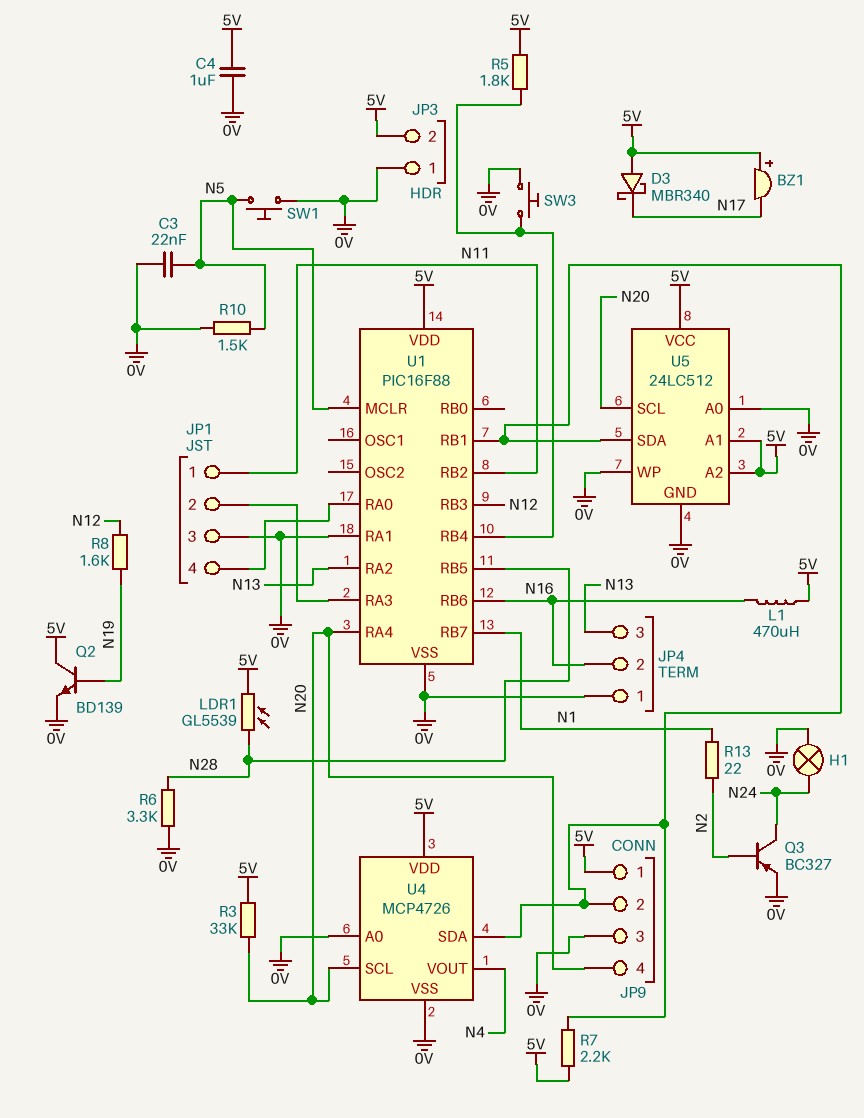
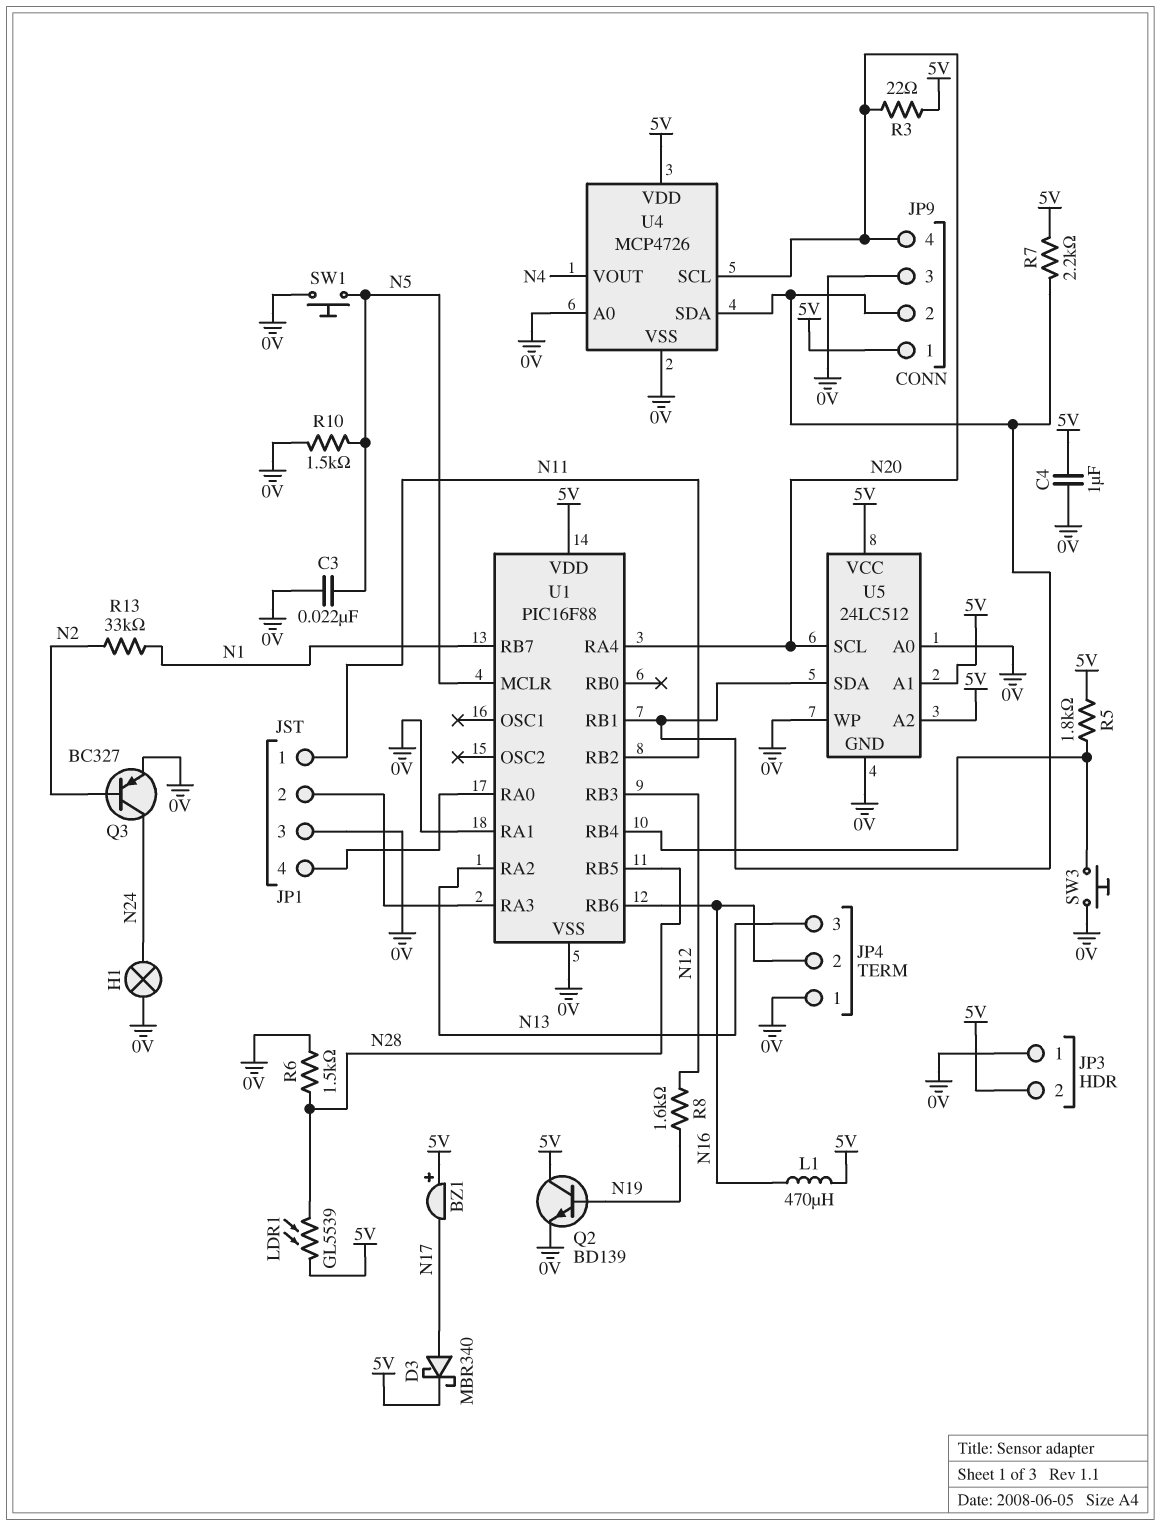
D3: schottky MBR340 (A 5V, K N17) -> schottky MBR340 (A N17, K 5V)
R3: 33k (5V, N20) -> 22 (5V, N20)
R6: 3.3k (0V, N28) -> 1.5k (0V, N28)
R13: 22 (N1, N2) -> 33k (N1, N2)

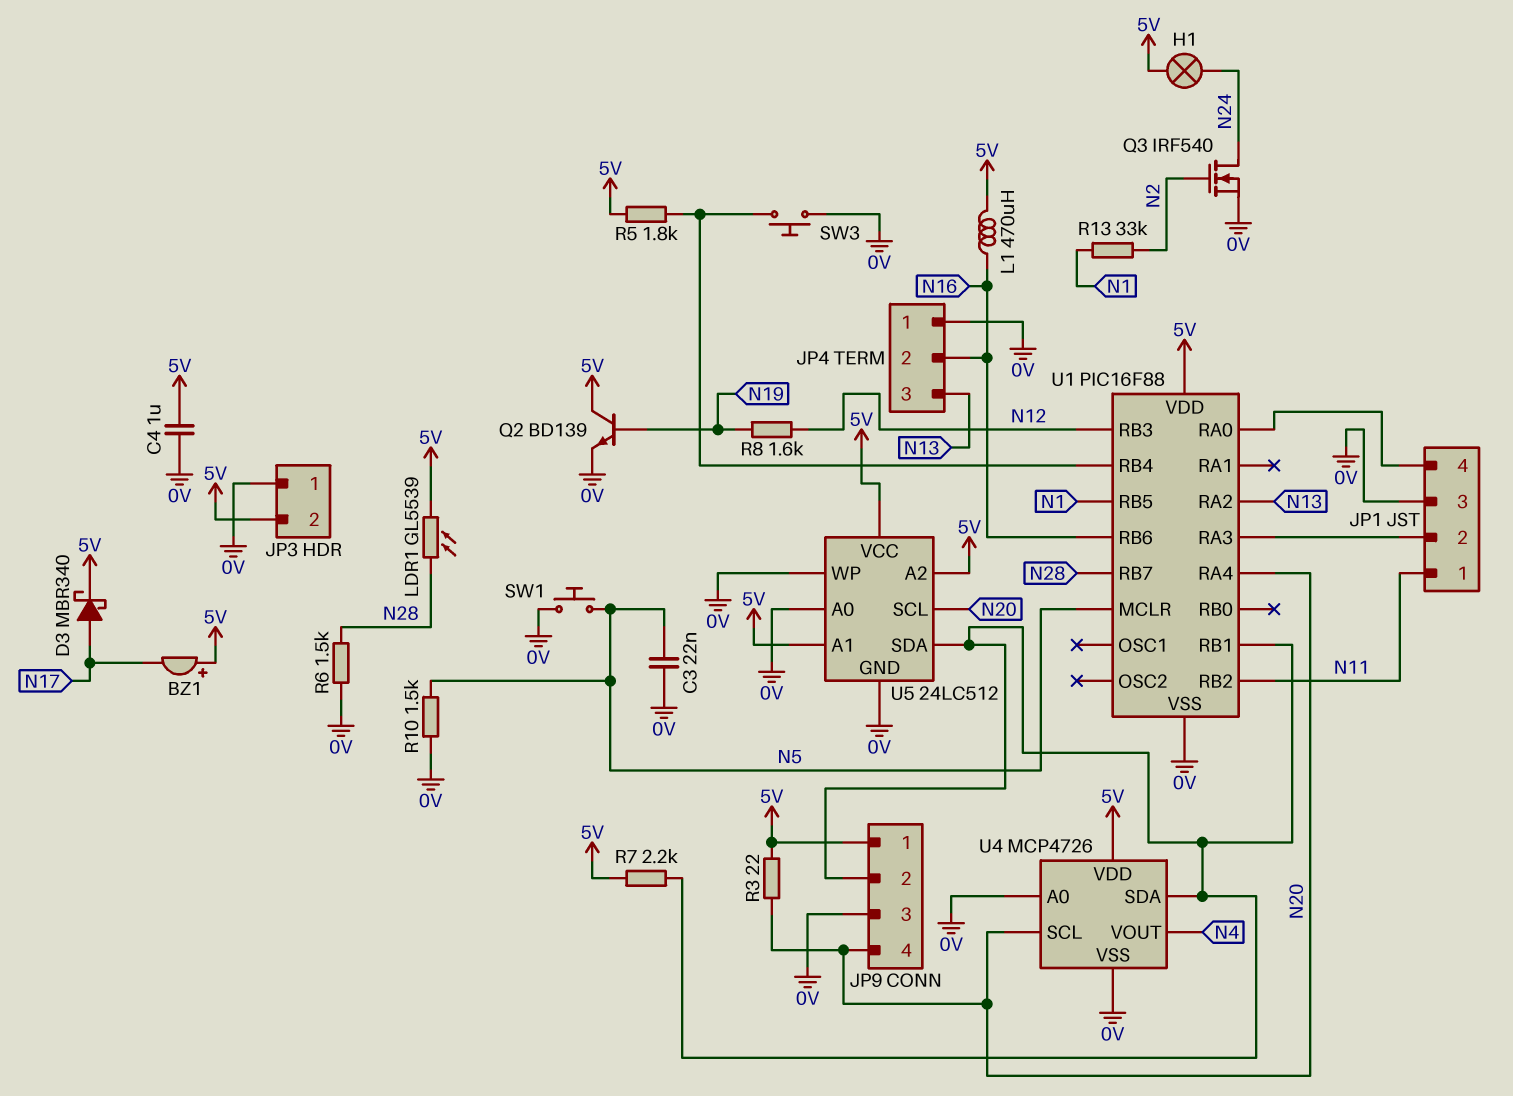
H1: lamp (0V, N24) -> lamp (5V, N24)
Q3: PNP BC327 (B N2, C N24, E 0V) -> NMOS IRF540 (G N2, D N24, S 0V)
U1 pin RA1: 0V -> none
U1 pin RB5: N28 -> N1
U1 pin RB7: N1 -> N28

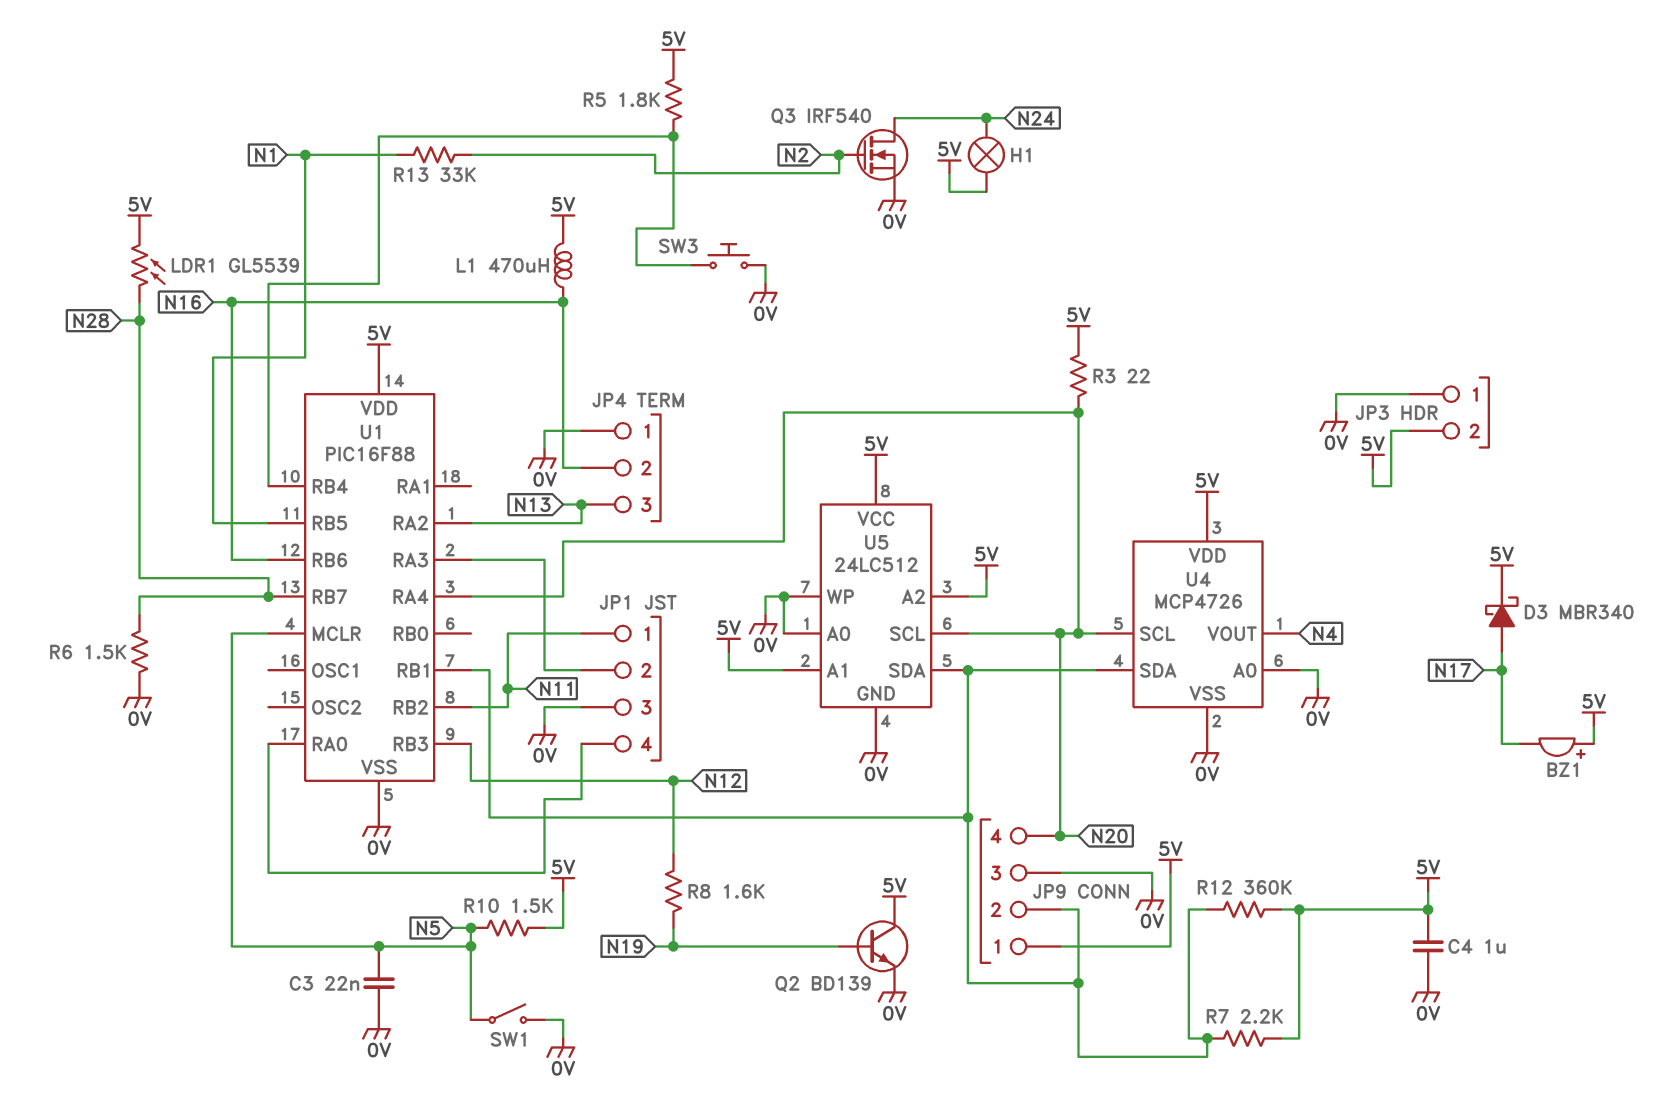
R10: 1.5k (0V, N5) -> 1.5k (5V, N5)
R12: none -> 360k (5V, JP9/2)
SW1: button (0V, N5) -> switch (0V, N5)

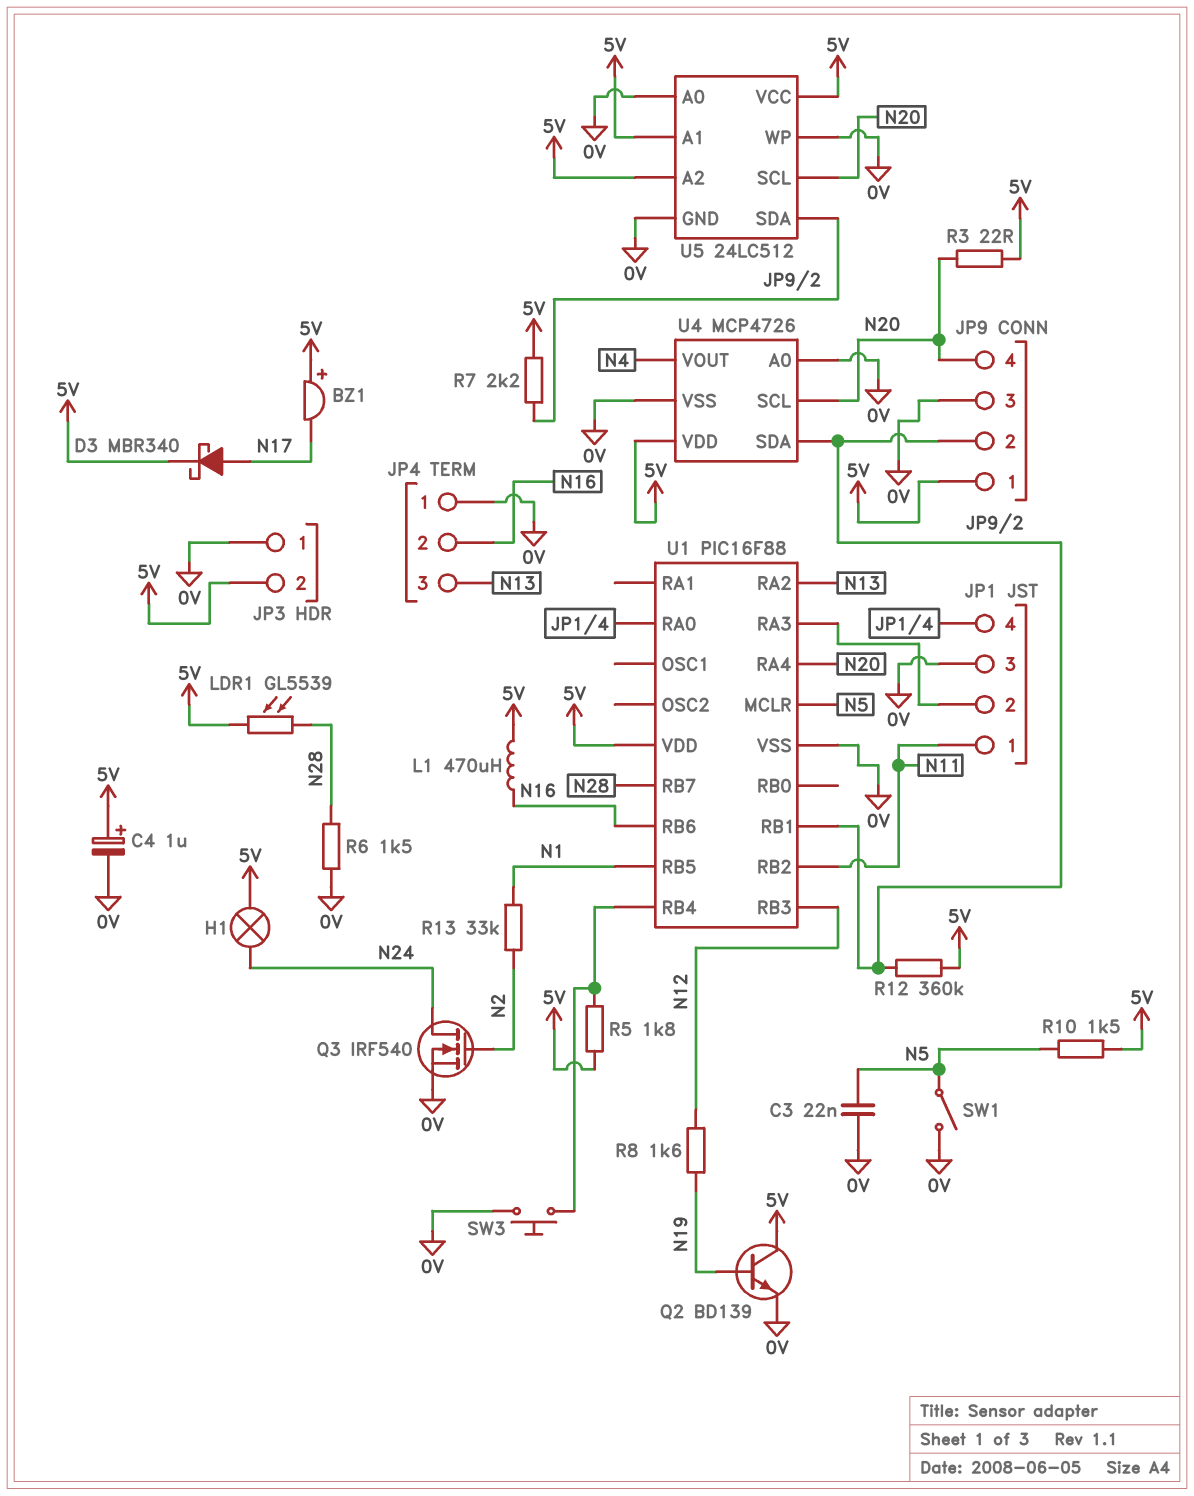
C4: 1uF (0V, 5V) -> 1uF (plus 5V, minus 0V)

